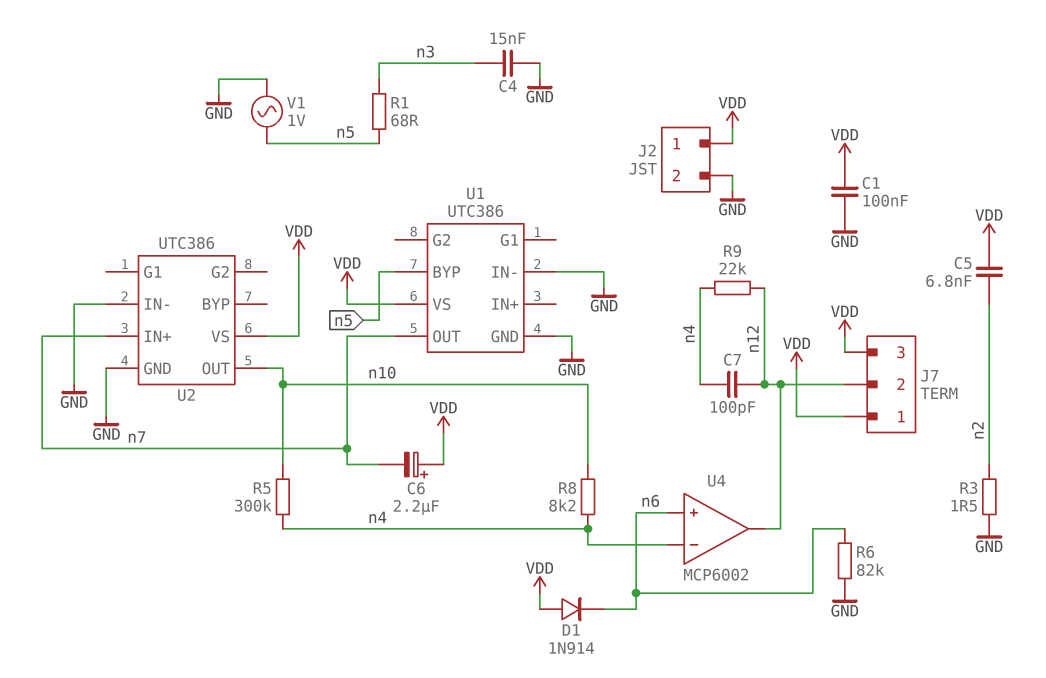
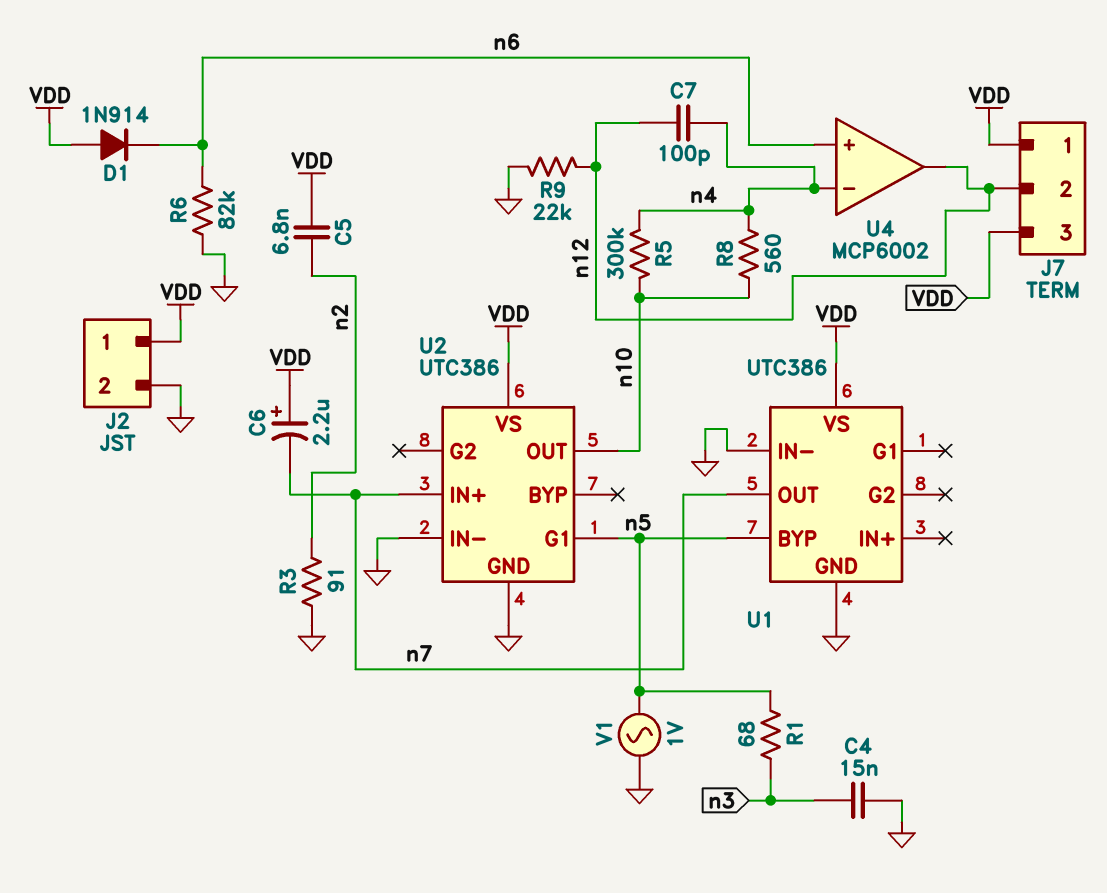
C1: 100nF (GND, VDD) -> none
R3: 1.5 (GND, n2) -> 91 (GND, n2)
R8: 8.2k (n4, n10) -> 560 (n4, n10)
R9: 22k (n4, n12) -> 22k (GND, n12)
U2 pin G1: none -> n5

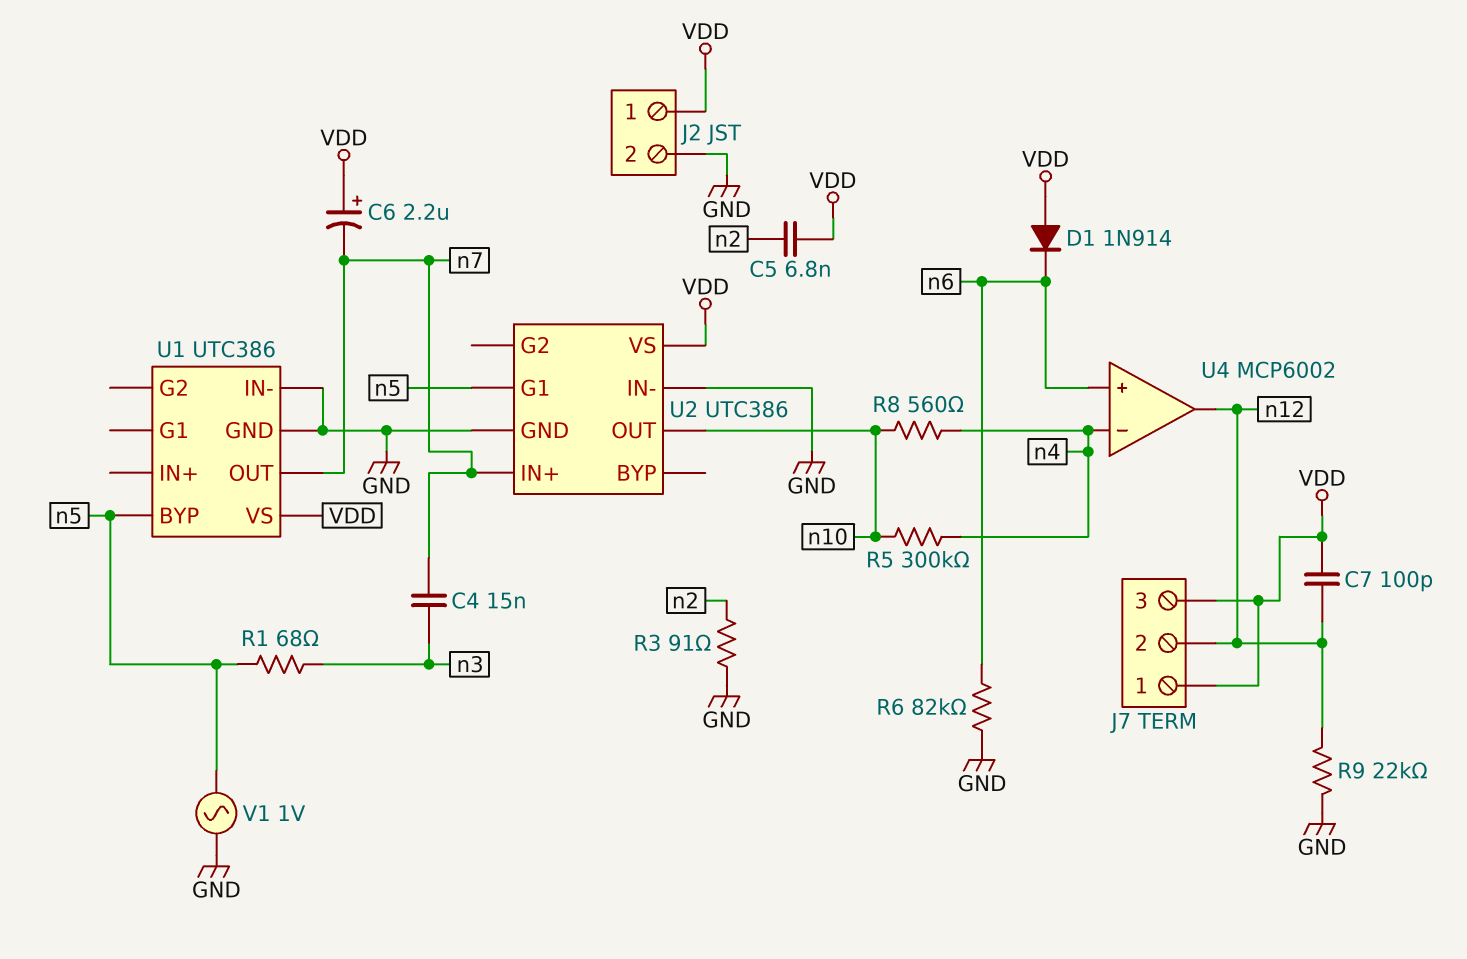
C4: 15nF (GND, n3) -> 15nF (n3, n7)
C7: 100pF (n4, n12) -> 100pF (VDD, n12)

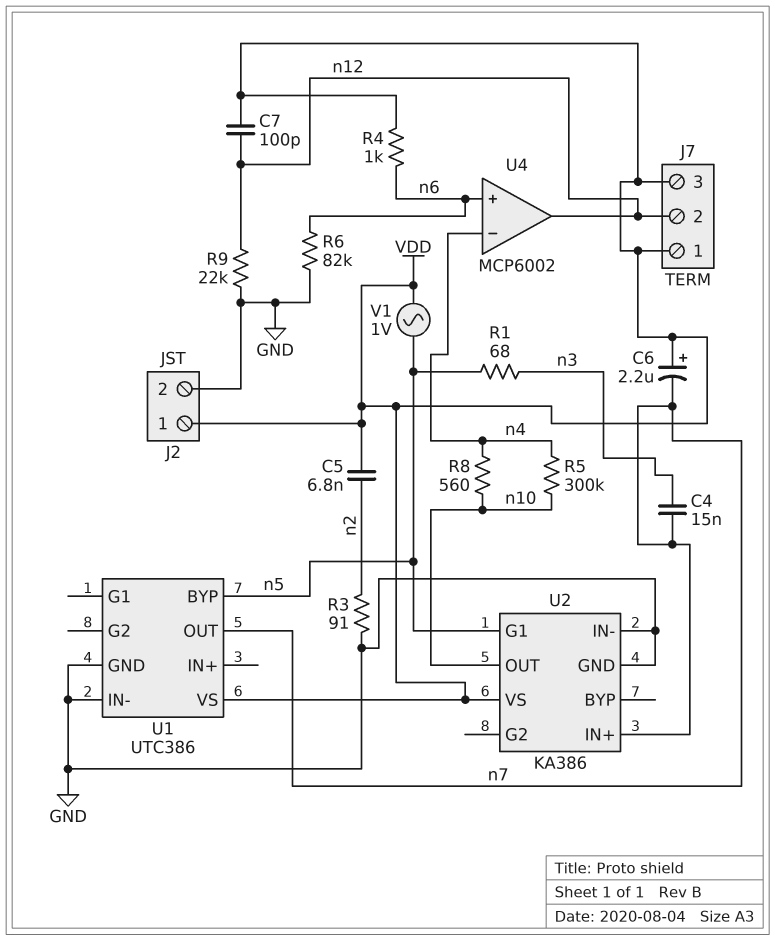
D1: diode 1N914 (A VDD, K n6) -> none
R4: none -> 1k (VDD, n6)
U2: UTC386 -> KA386
V1: AC 1V (GND, n5) -> AC 1V (VDD, n5)

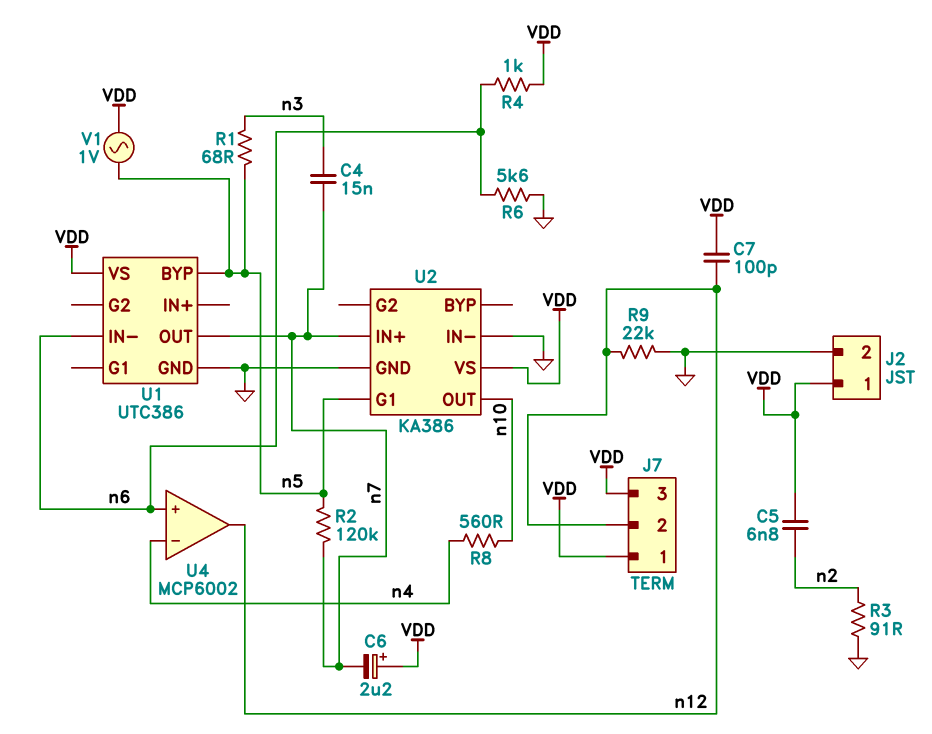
R2: none -> 120k (n5, n7)
R5: 300k (n4, n10) -> none
R6: 82k (GND, n6) -> 5.6k (GND, n6)
U1 pin IN-: GND -> n6

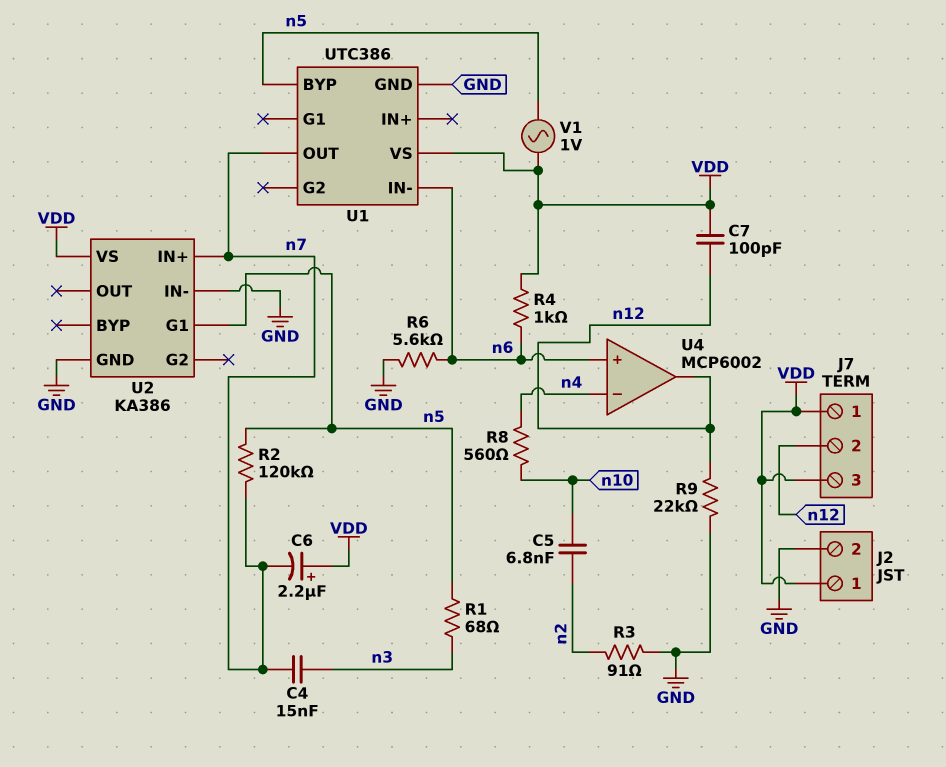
C5: 6.8nF (VDD, n2) -> 6.8nF (n2, n10)
U2 pin OUT: n10 -> none

